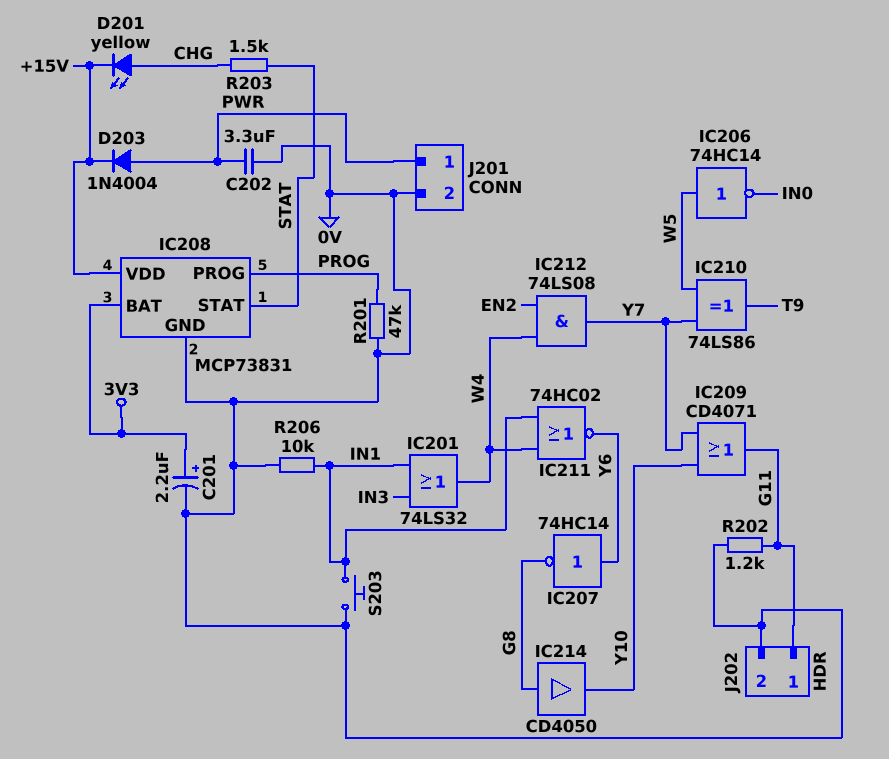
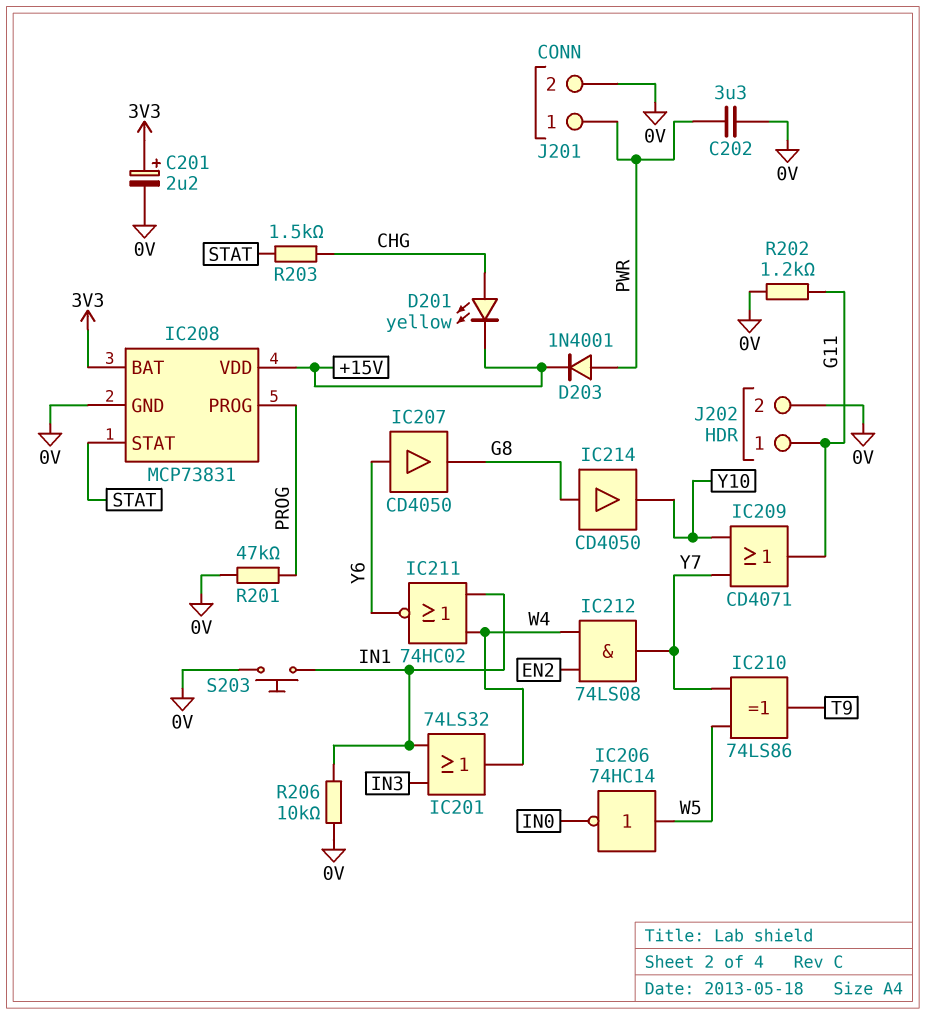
D203: diode 1N4004 (A PWR, K +15V) -> diode 1N4001 (A PWR, K +15V)
IC207: NOT 74HC14 (in Y6, out G8) -> buffer CD4050 (in Y6, out G8)

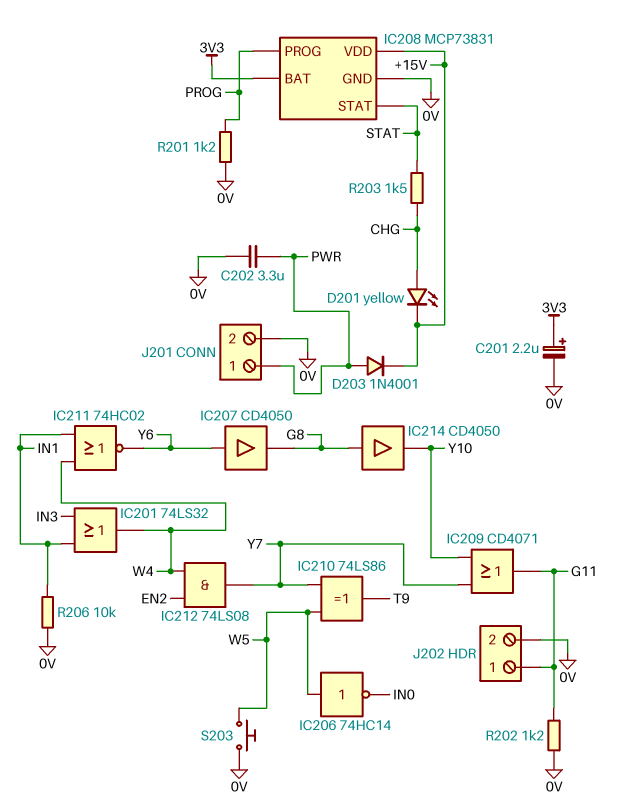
R201: 47k (0V, PROG) -> 1.2k (0V, PROG)
S203: button (0V, IN1) -> button (0V, W5)

